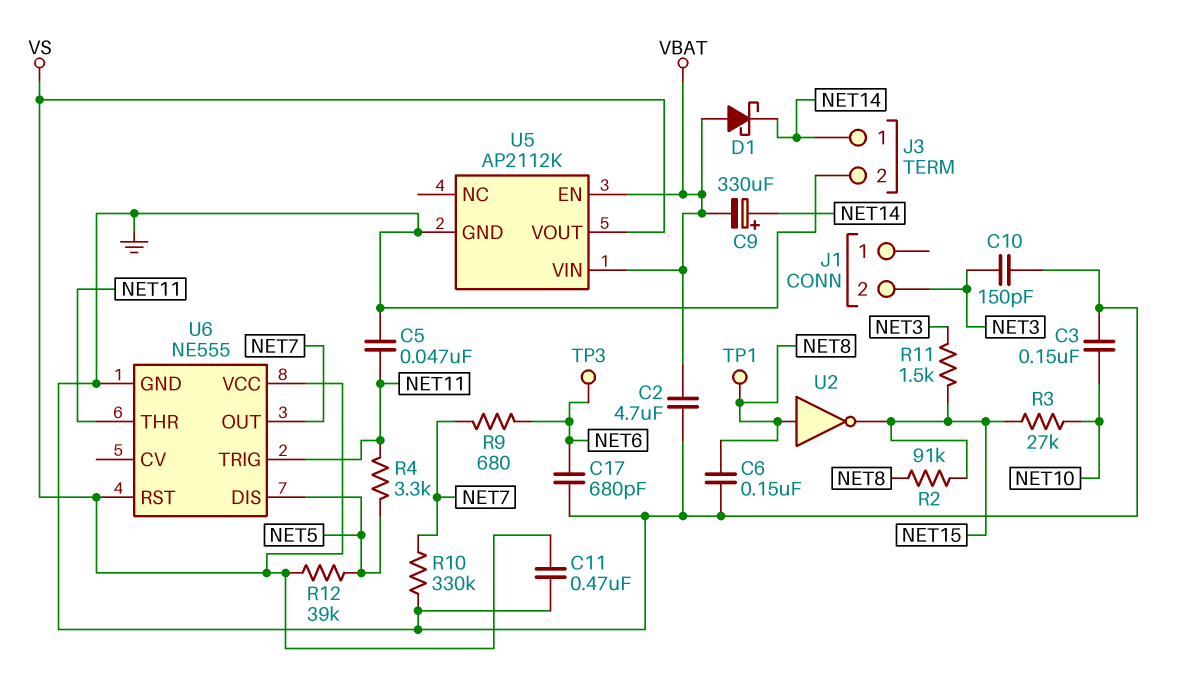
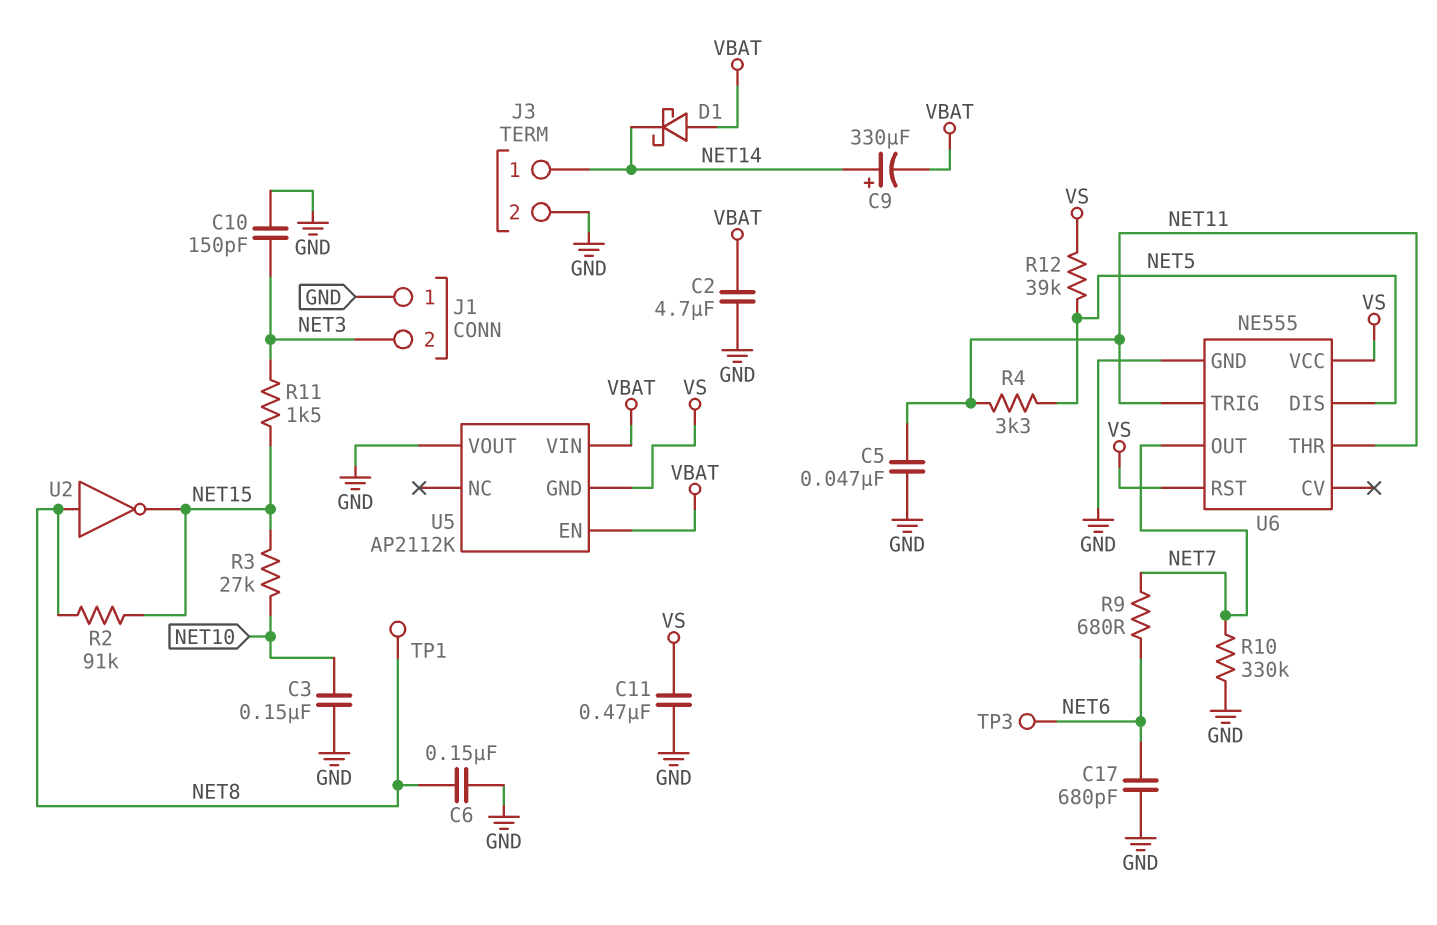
J1 pin 1: none -> GND
U5 pin GND: GND -> VS
U5 pin VOUT: VS -> GND

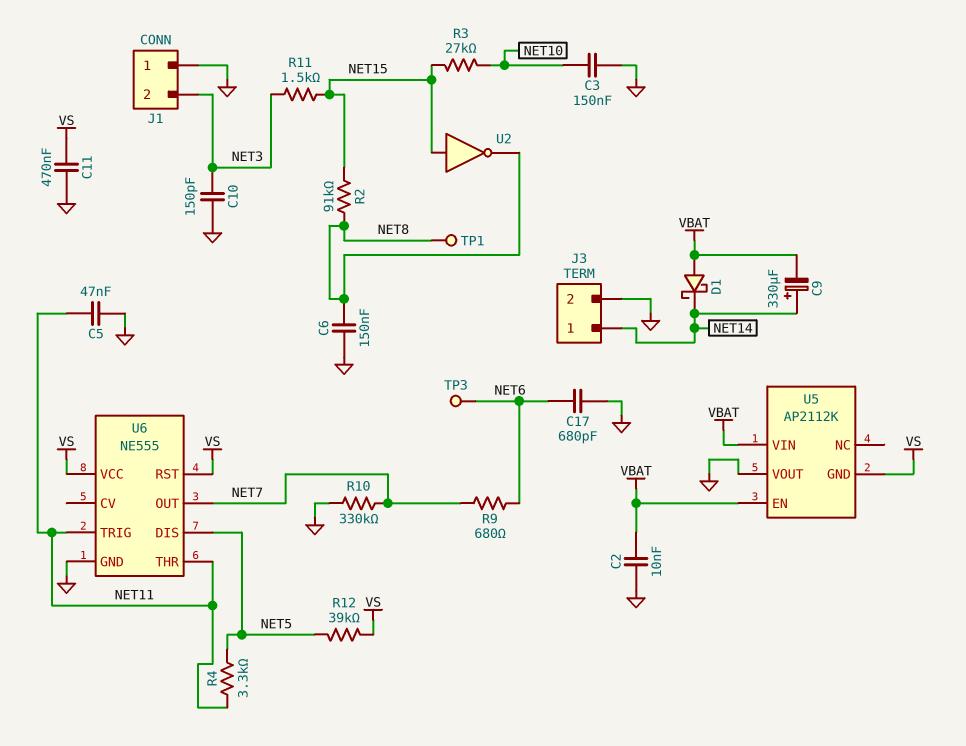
C2: 4.7uF (GND, VBAT) -> 10nF (GND, VBAT)
U2: NOT (in NET8, out NET15) -> NOT (in NET15, out NET8)

